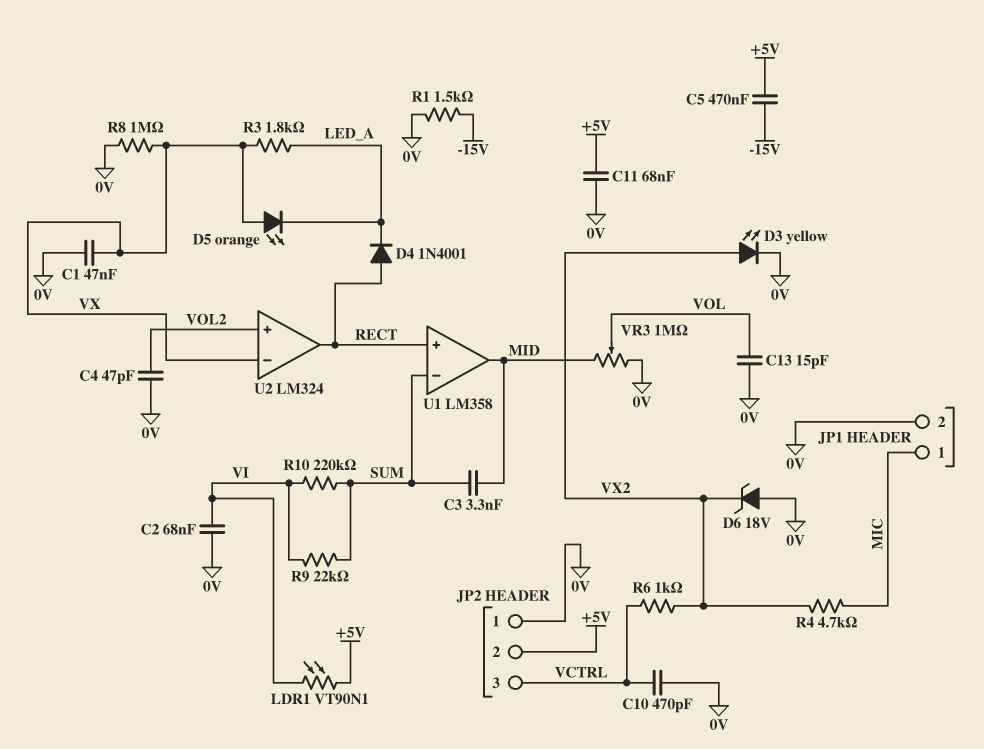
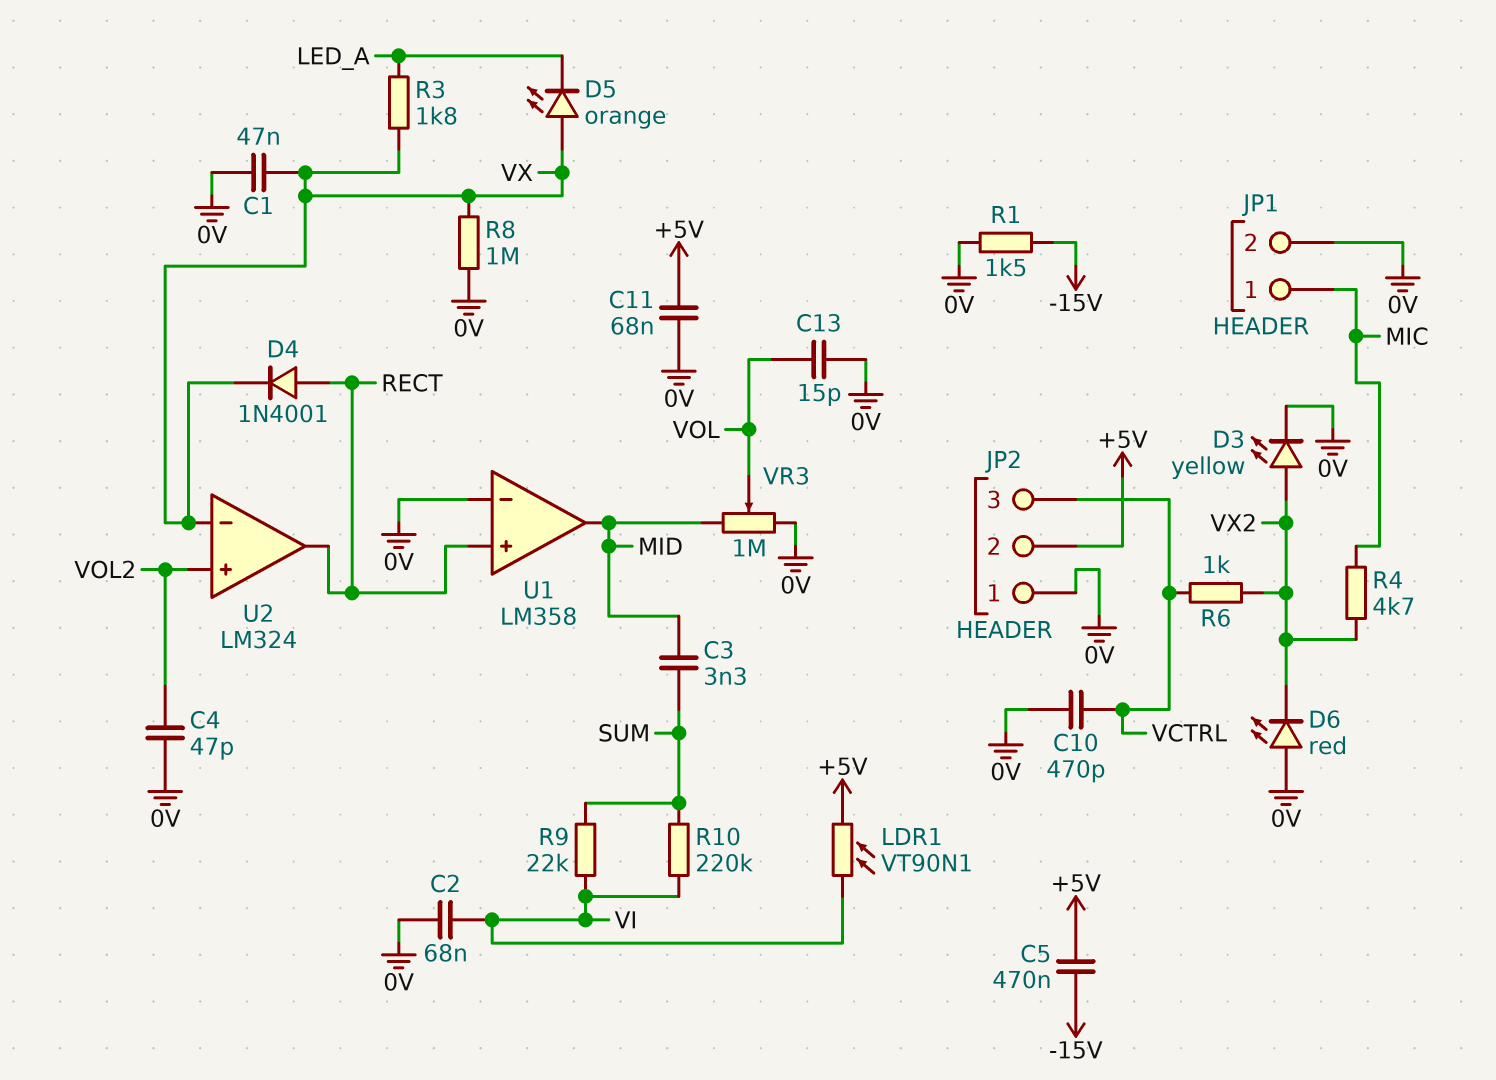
D4: diode 1N4001 (A RECT, K LED_A) -> diode 1N4001 (A RECT, K VX)
D6: zener 18V (A 0V, K VX2) -> LED red (A 0V, K VX2)
U1 pin in-: SUM -> 0V

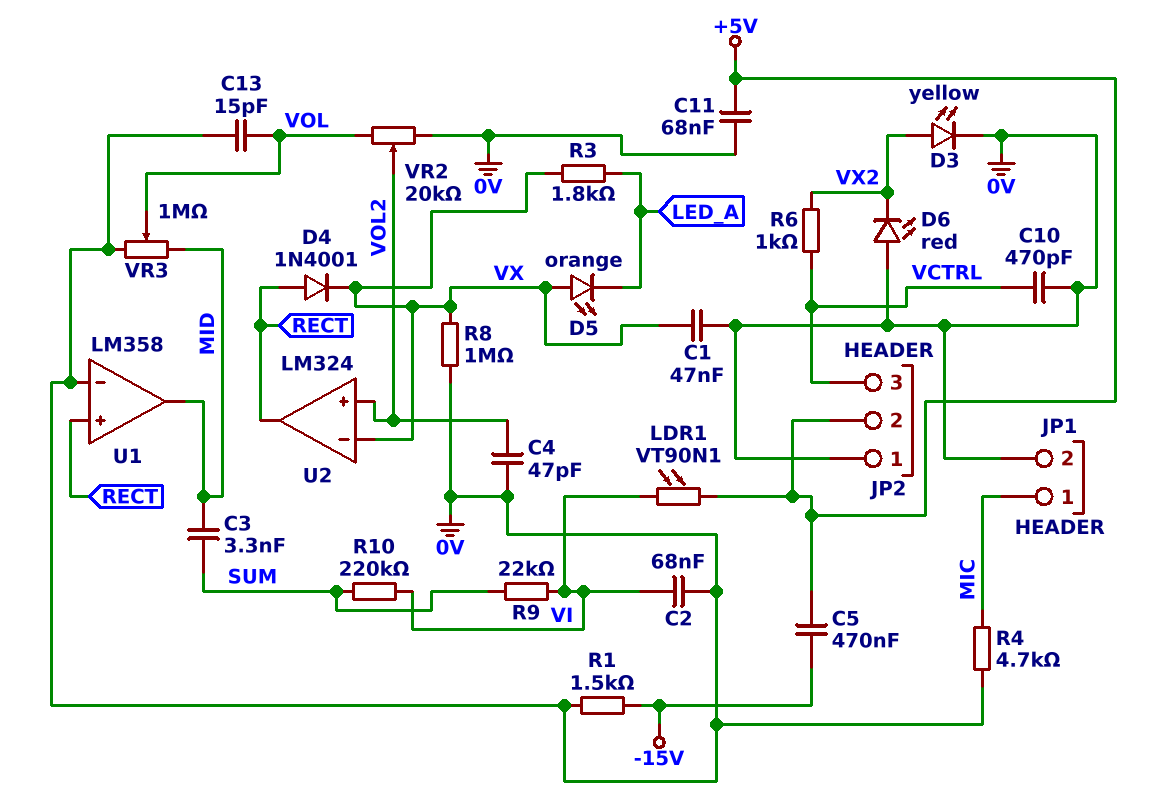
R4: 4.7k (MIC, VX2) -> 4.7k (0V, MIC)
VR2: none -> 20k (0V, VOL, wiper VOL2)

